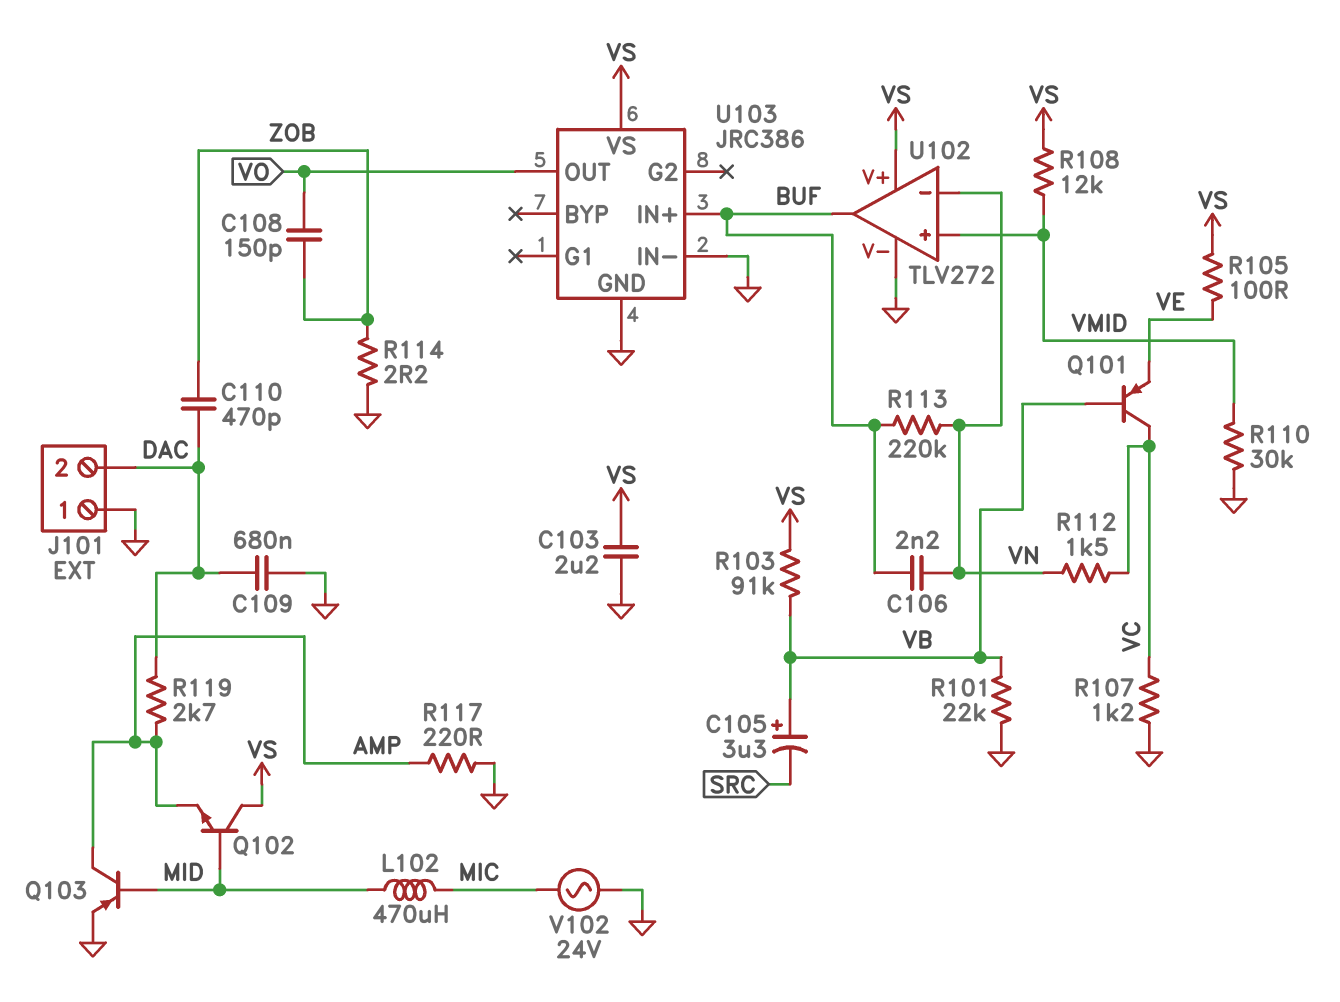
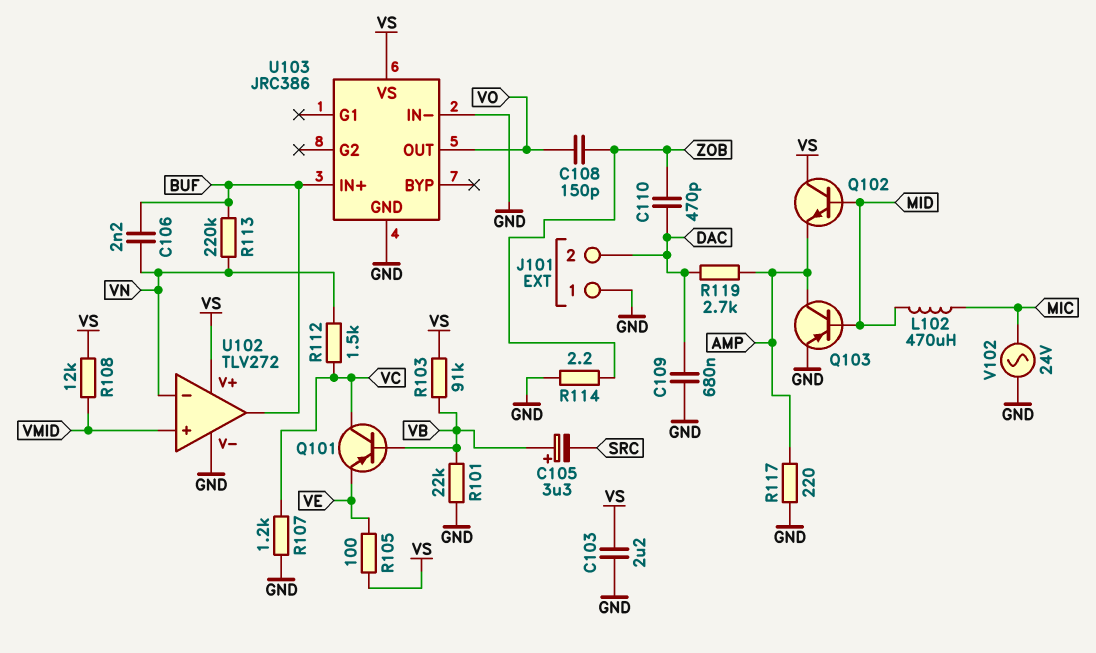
R110: 30k (GND, VMID) -> none

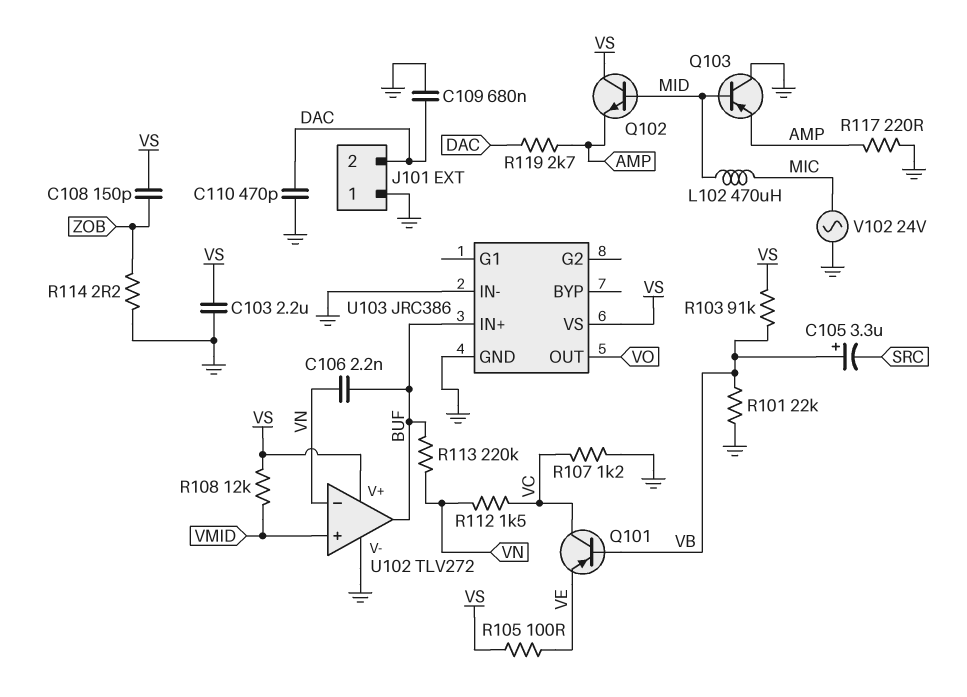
C108: 150pF (VO, ZOB) -> 150pF (VS, ZOB)
C110: 470pF (DAC, ZOB) -> 470pF (DAC, GND)
Q103: PNP (B MID, C AMP, E GND) -> PNP (B MID, C GND, E AMP)

